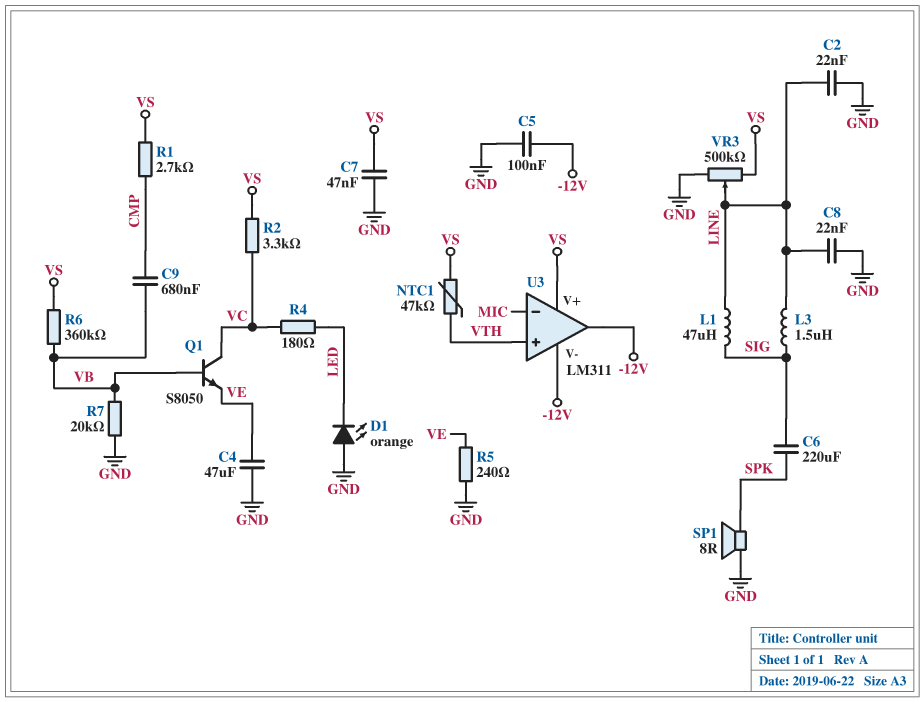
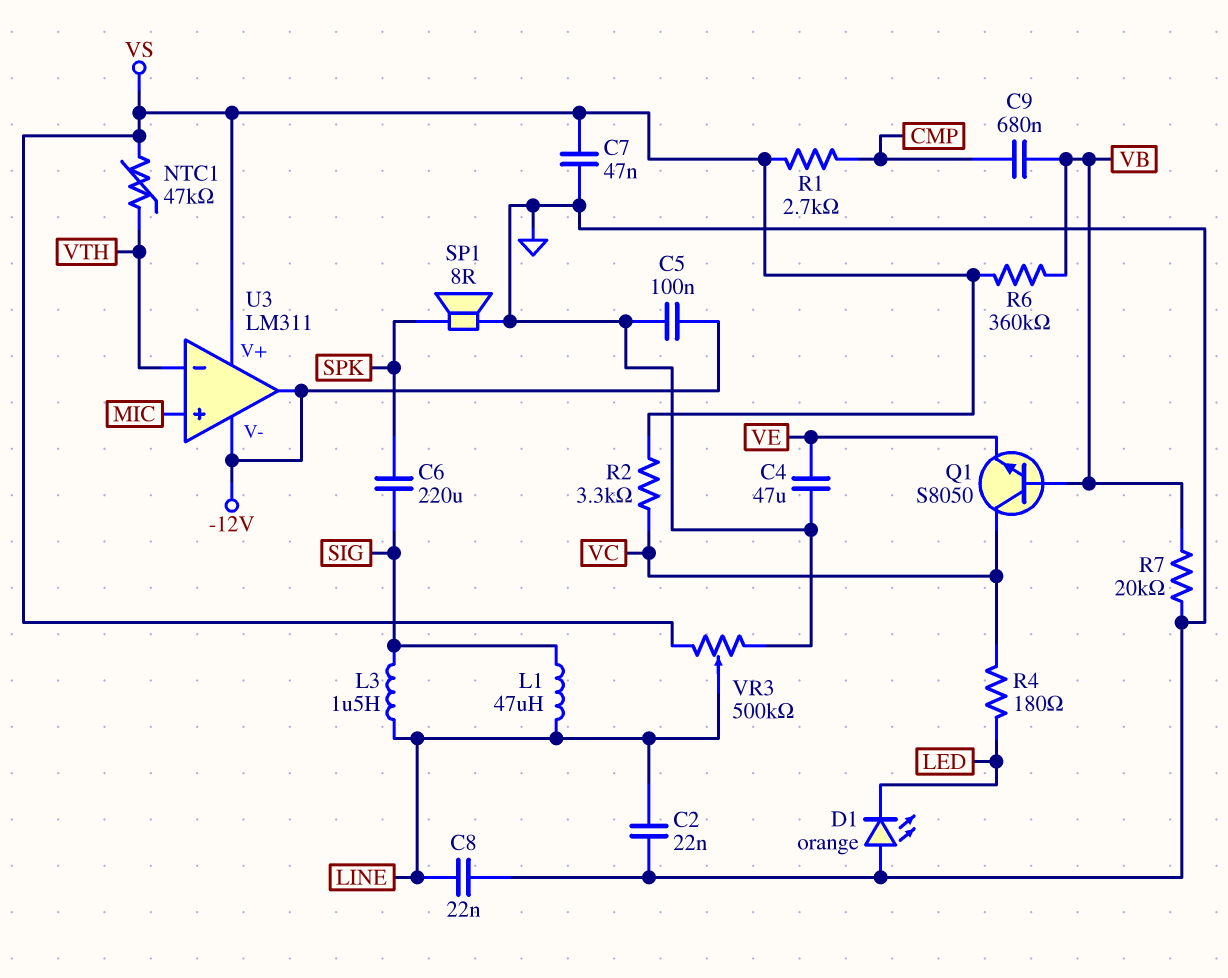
R5: 240 (GND, VE) -> none
U3 pin in+: VTH -> MIC
U3 pin in-: MIC -> VTH

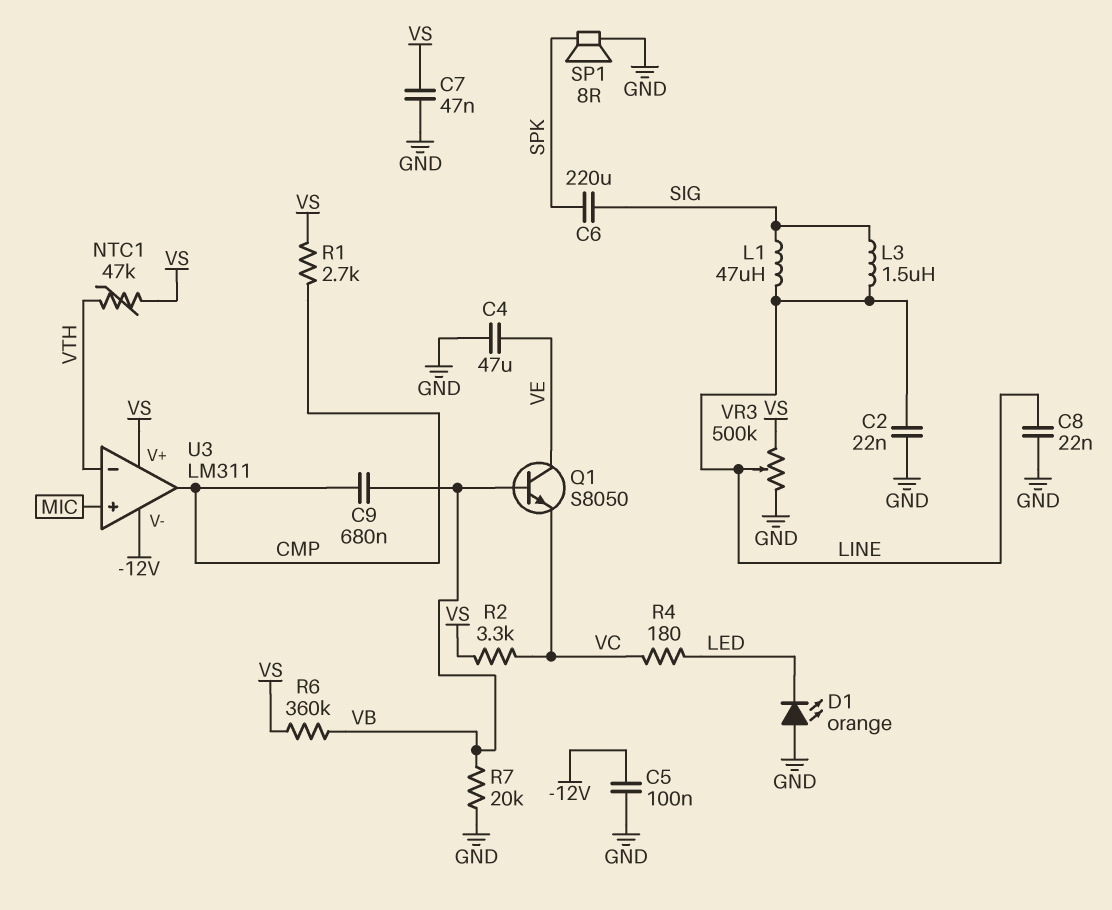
Q1: NPN S8050 (B VB, C VC, E VE) -> NPN S8050 (B VB, C VE, E VC)
U3 pin out: -12V -> CMP

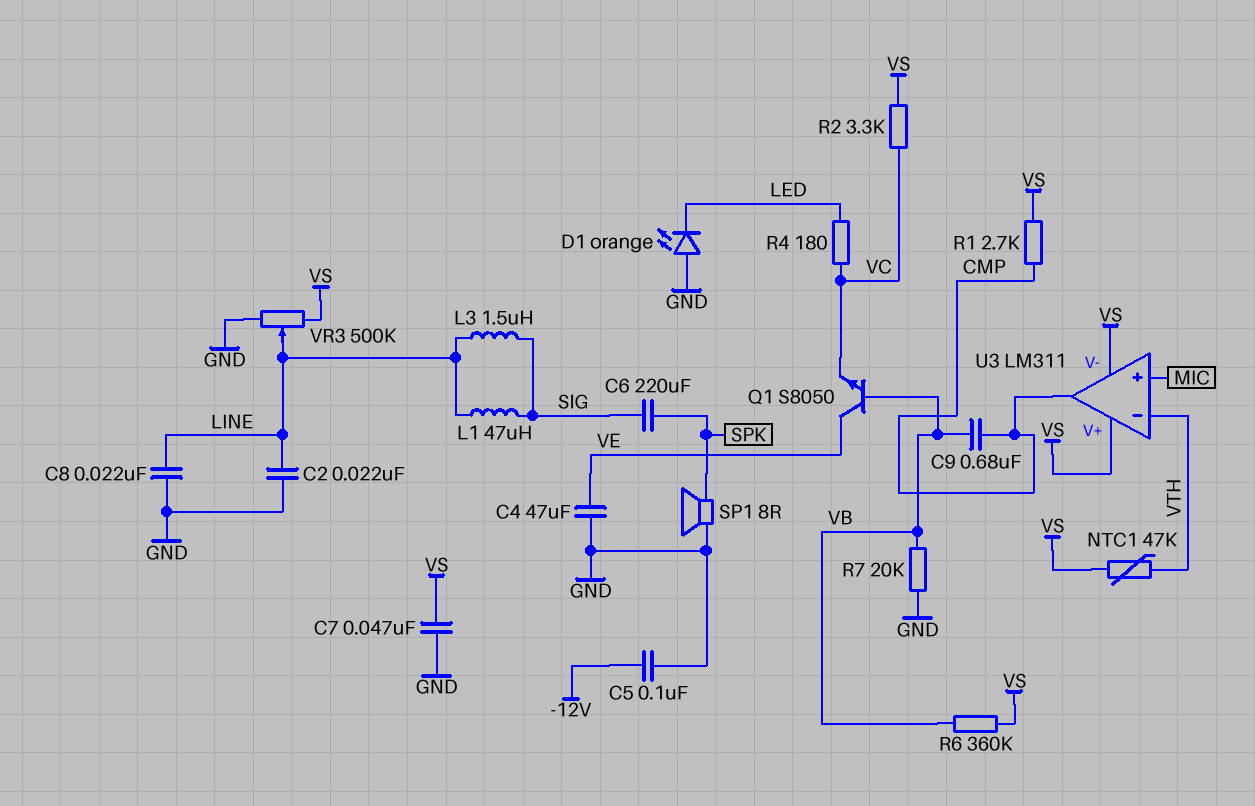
U3 pin V-: -12V -> VS

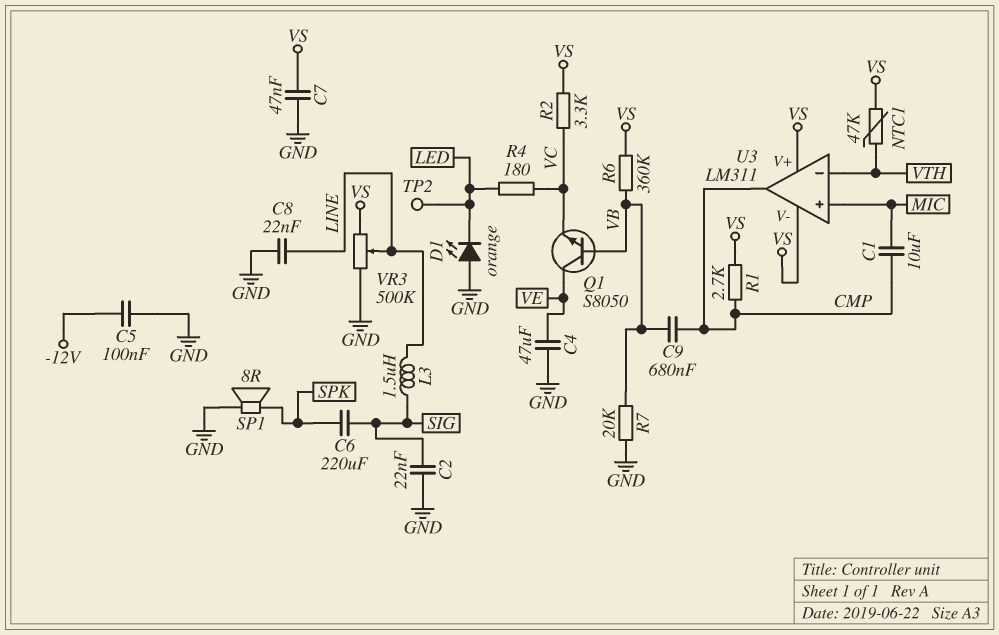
C1: none -> 10uF (CMP, MIC)
C2: 22nF (GND, LINE) -> 22nF (GND, SIG)
L1: 47uH (LINE, SIG) -> none
TP2: none -> test point (LED)

